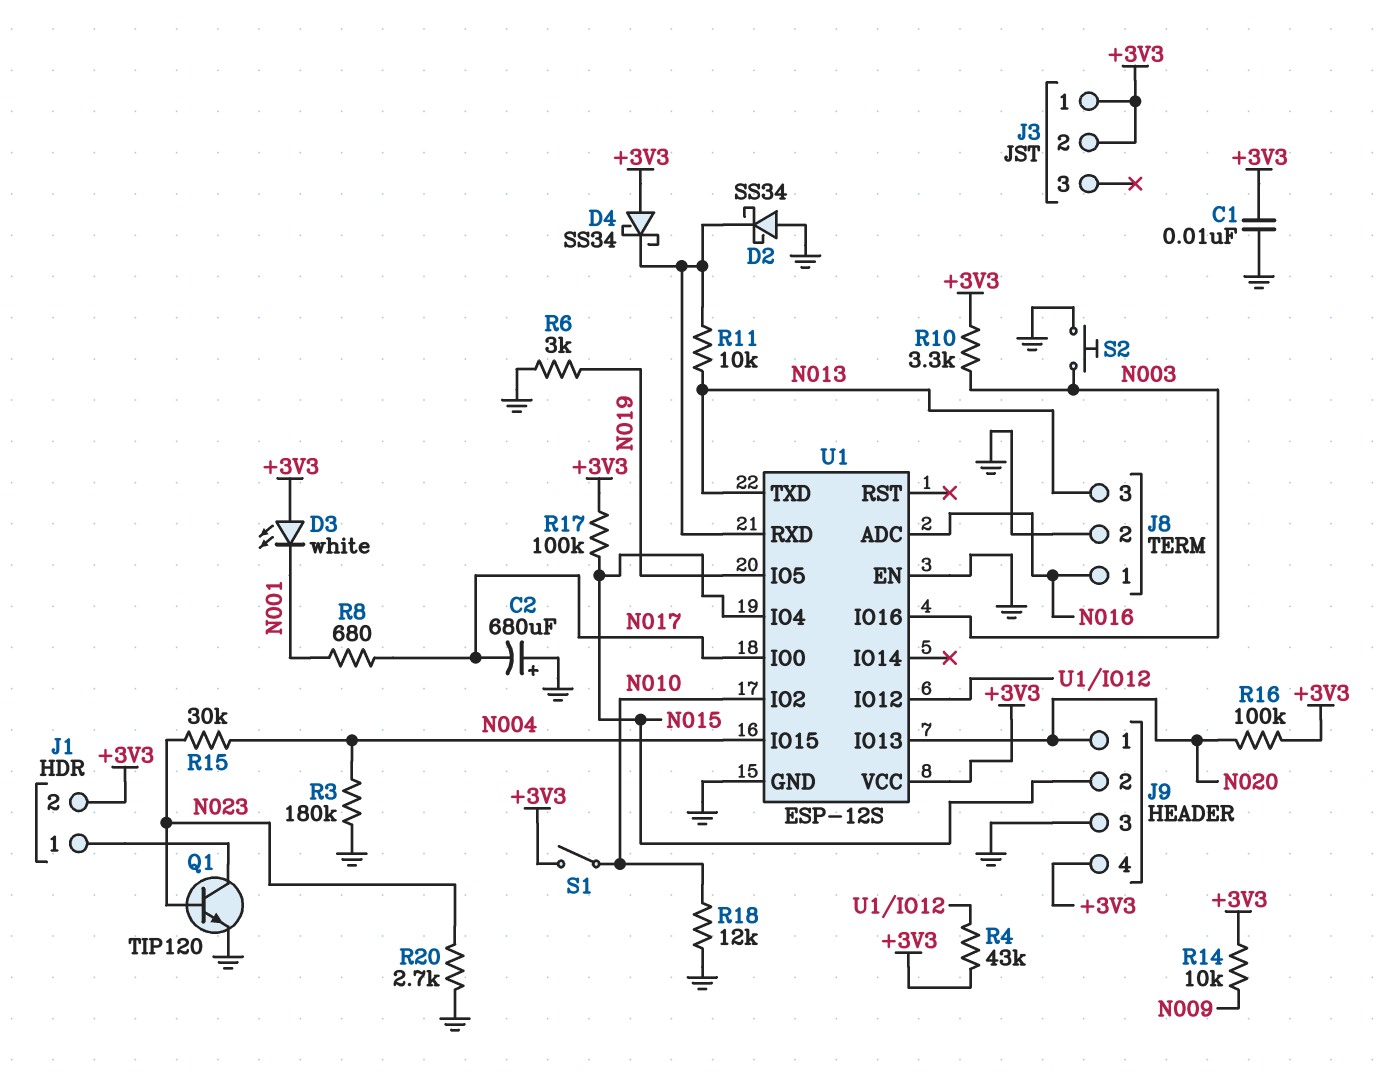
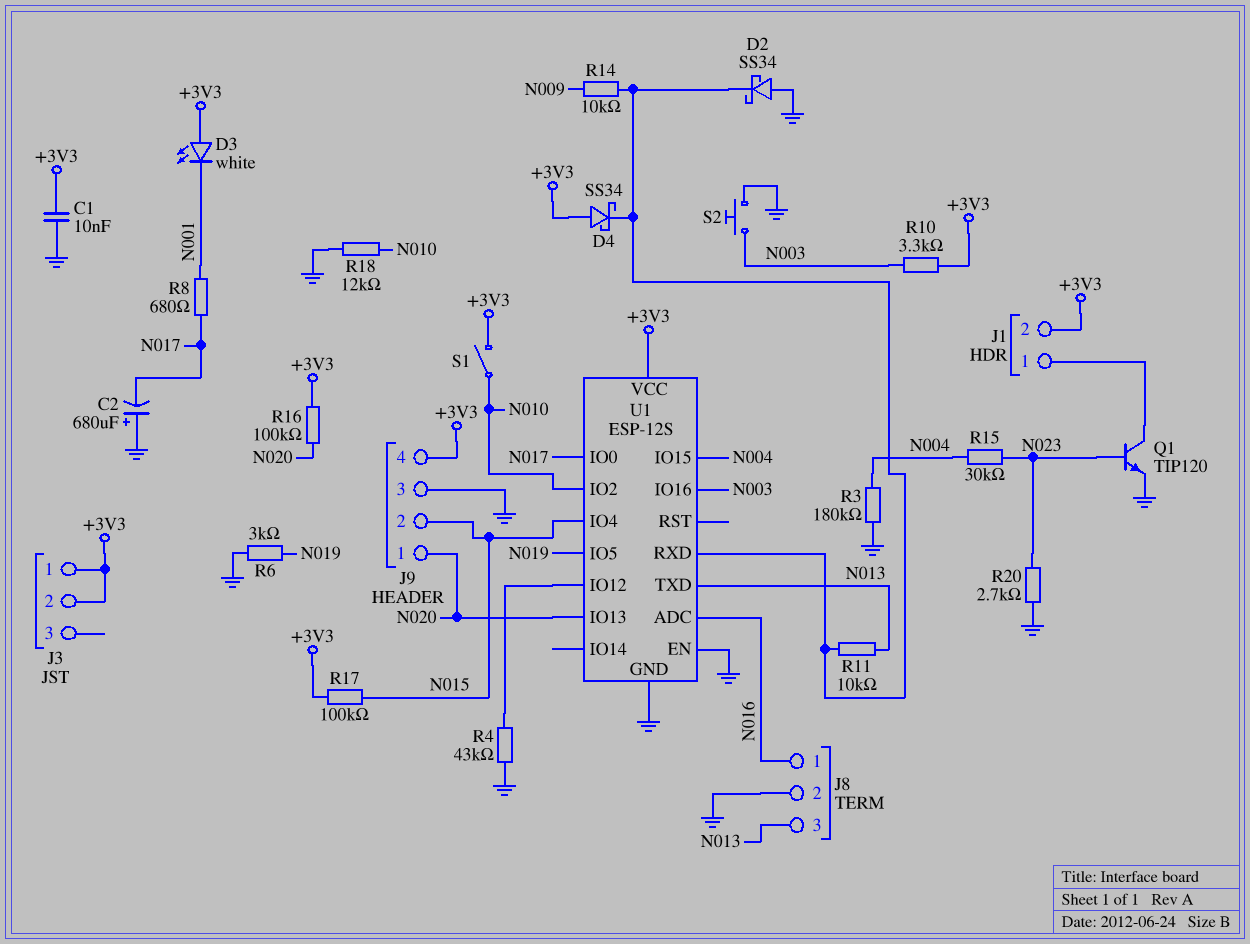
R4: 43k (+3V3, U1/IO12) -> 43k (GND, U1/IO12)
R14: 10k (+3V3, N009) -> 10k (N009, U1/RXD)

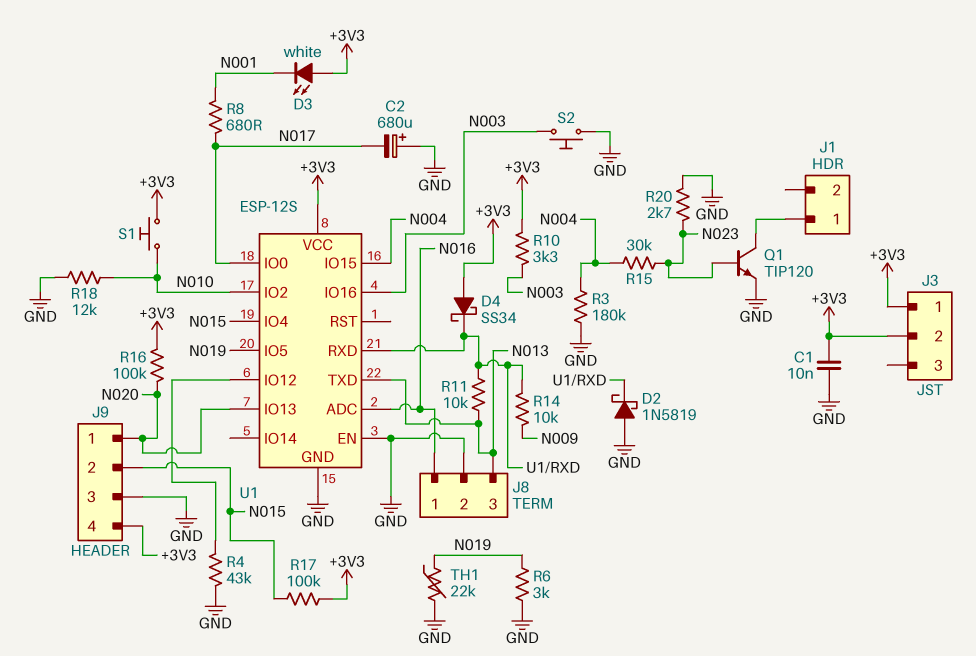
D2: schottky SS34 (A GND, K U1/RXD) -> schottky 1N5819 (A GND, K U1/RXD)
J1 pin 2: +3V3 -> none
S1: switch (+3V3, N010) -> button (+3V3, N010)
TH1: none -> 22k (GND, N019)

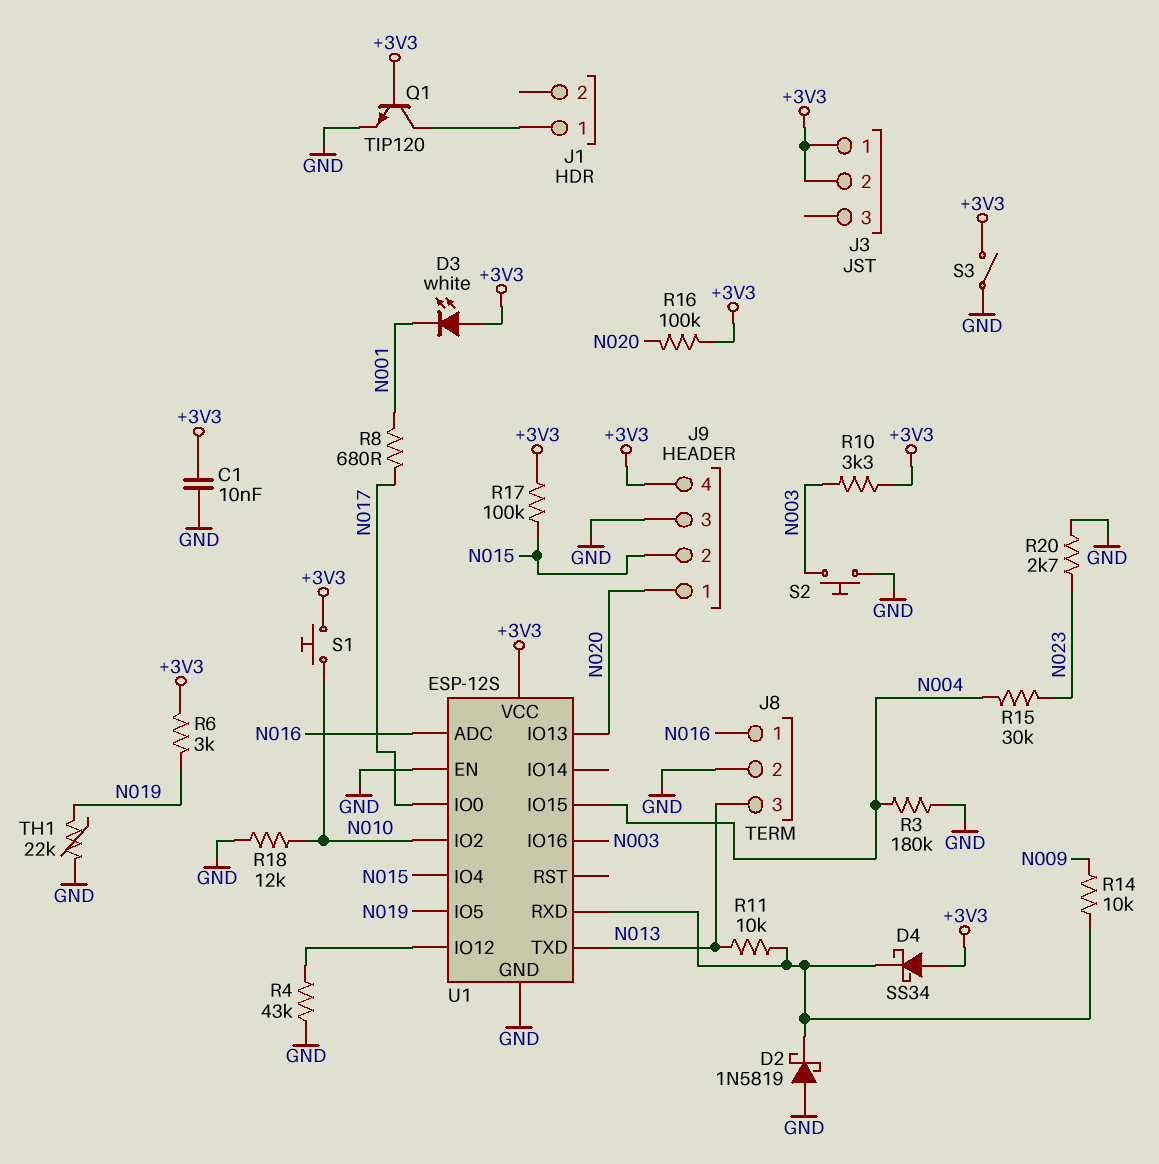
C2: 680uF (plus GND, minus N017) -> none
Q1: NPN TIP120 (B N023, C J1/1, E GND) -> NPN TIP120 (B +3V3, C J1/1, E GND)
R6: 3k (GND, N019) -> 3k (+3V3, N019)
S3: none -> switch (+3V3, GND)

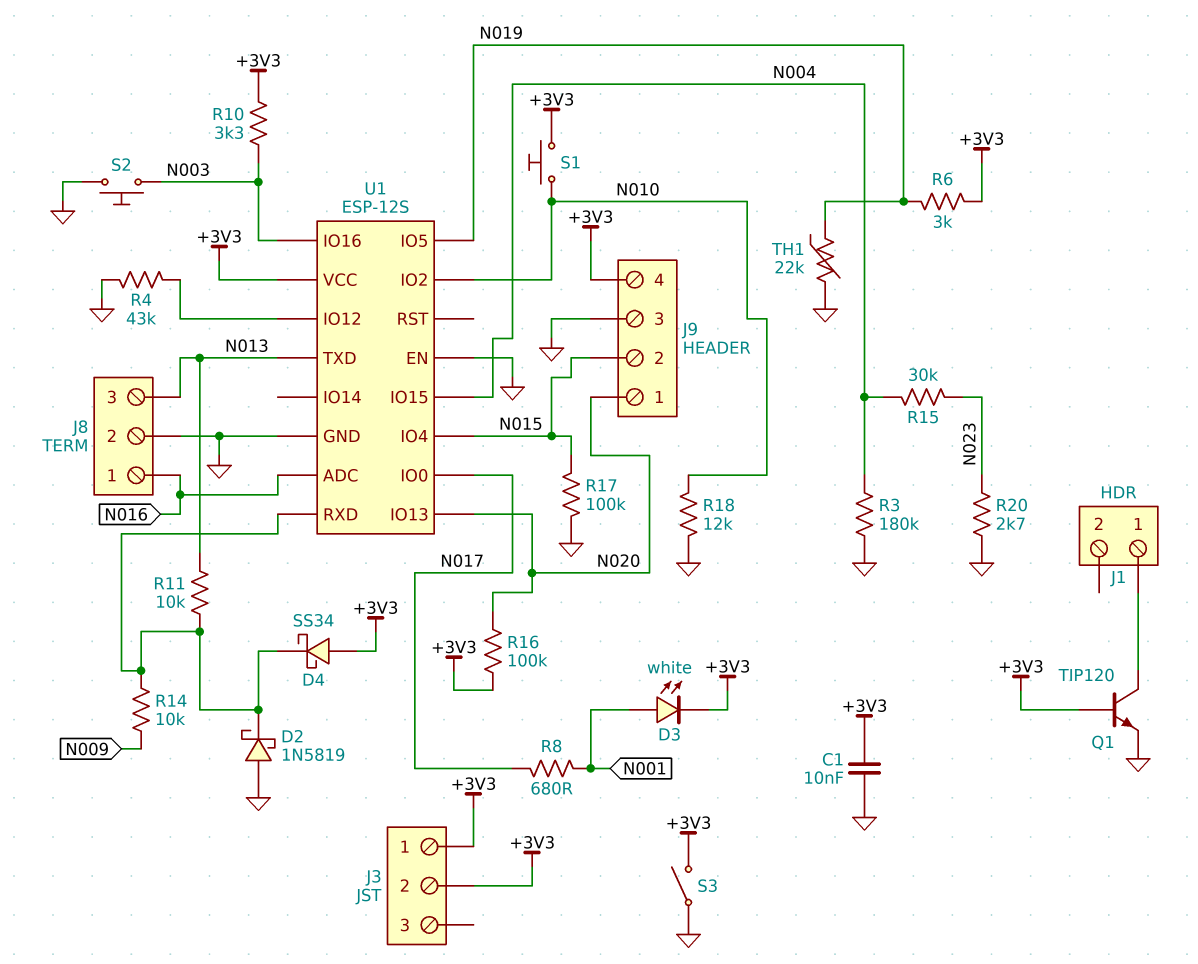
D3: LED white (A +3V3, K N001) -> LED white (A N001, K +3V3)
R17: 100k (+3V3, N015) -> 100k (GND, N015)

